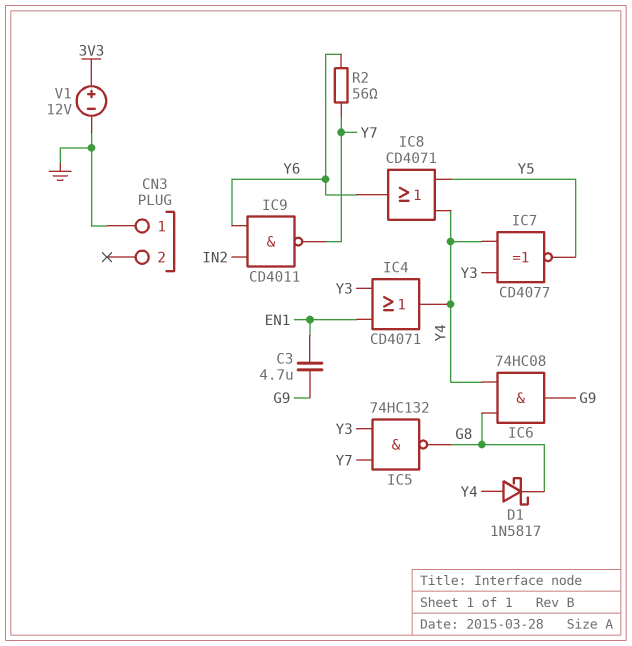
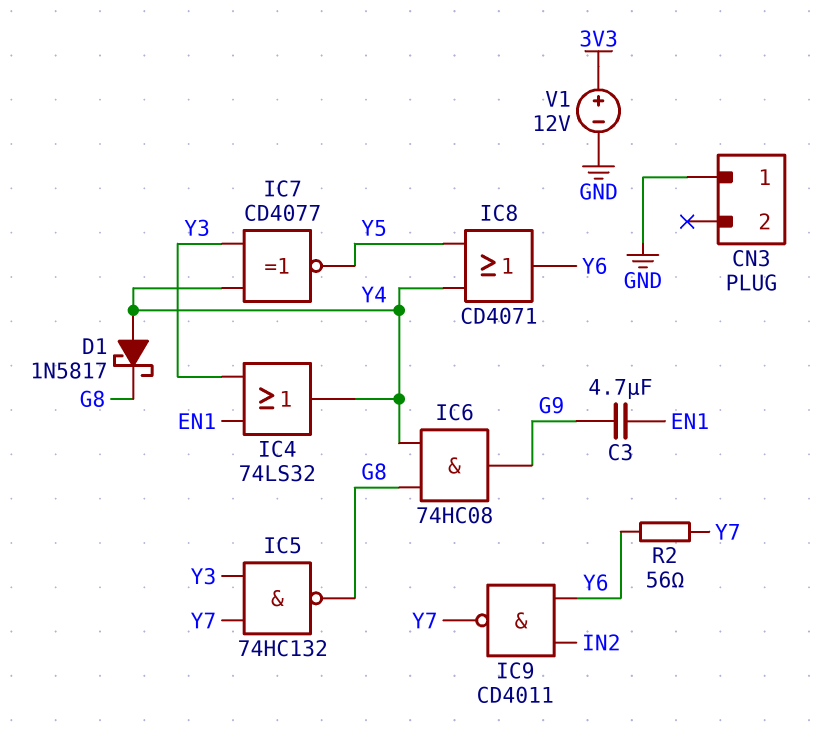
IC4: OR CD4071 (in EN1, in Y3, out Y4) -> OR 74LS32 (in EN1, in Y3, out Y4)

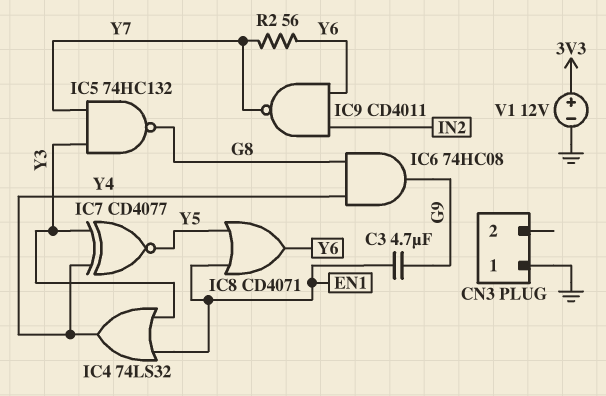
D1: schottky 1N5817 (A Y4, K G8) -> none
IC8: OR CD4071 (in Y4, in Y5, out Y6) -> OR CD4071 (in EN1, in Y5, out Y6)

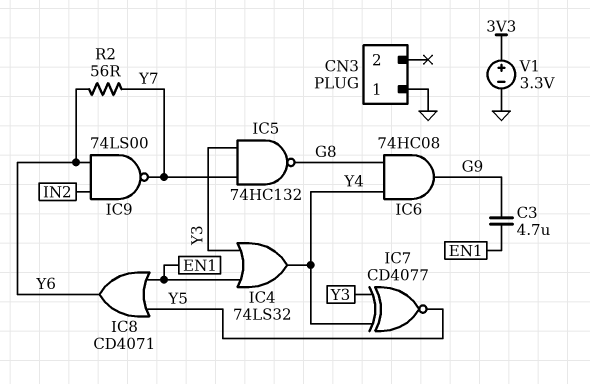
IC9: NAND CD4011 (in IN2, in Y6, out Y7) -> NAND 74LS00 (in IN2, in Y6, out Y7)
V1: 12V (plus 3V3, minus GND) -> 3.3V (plus 3V3, minus GND)

